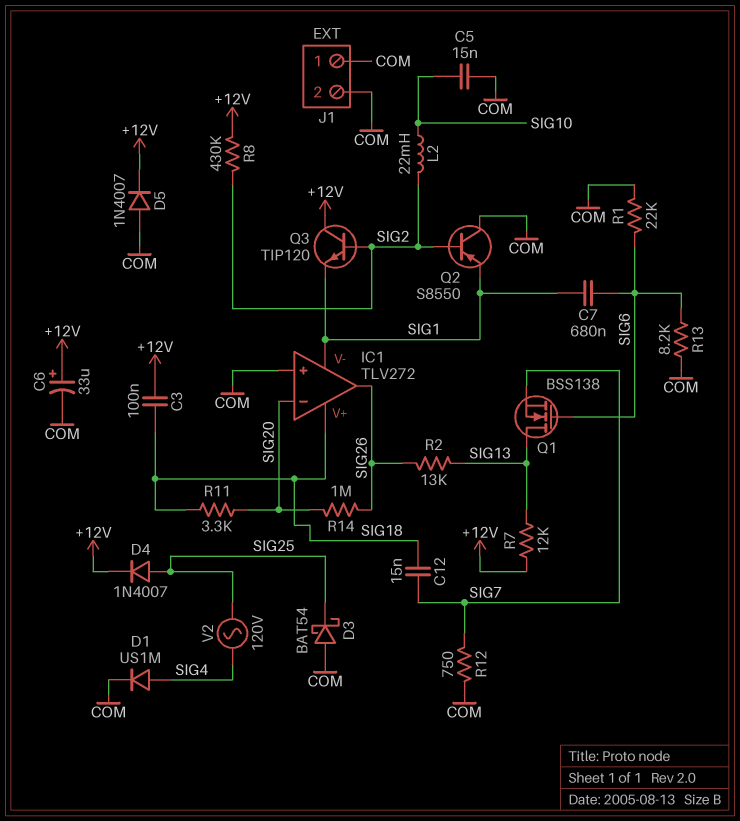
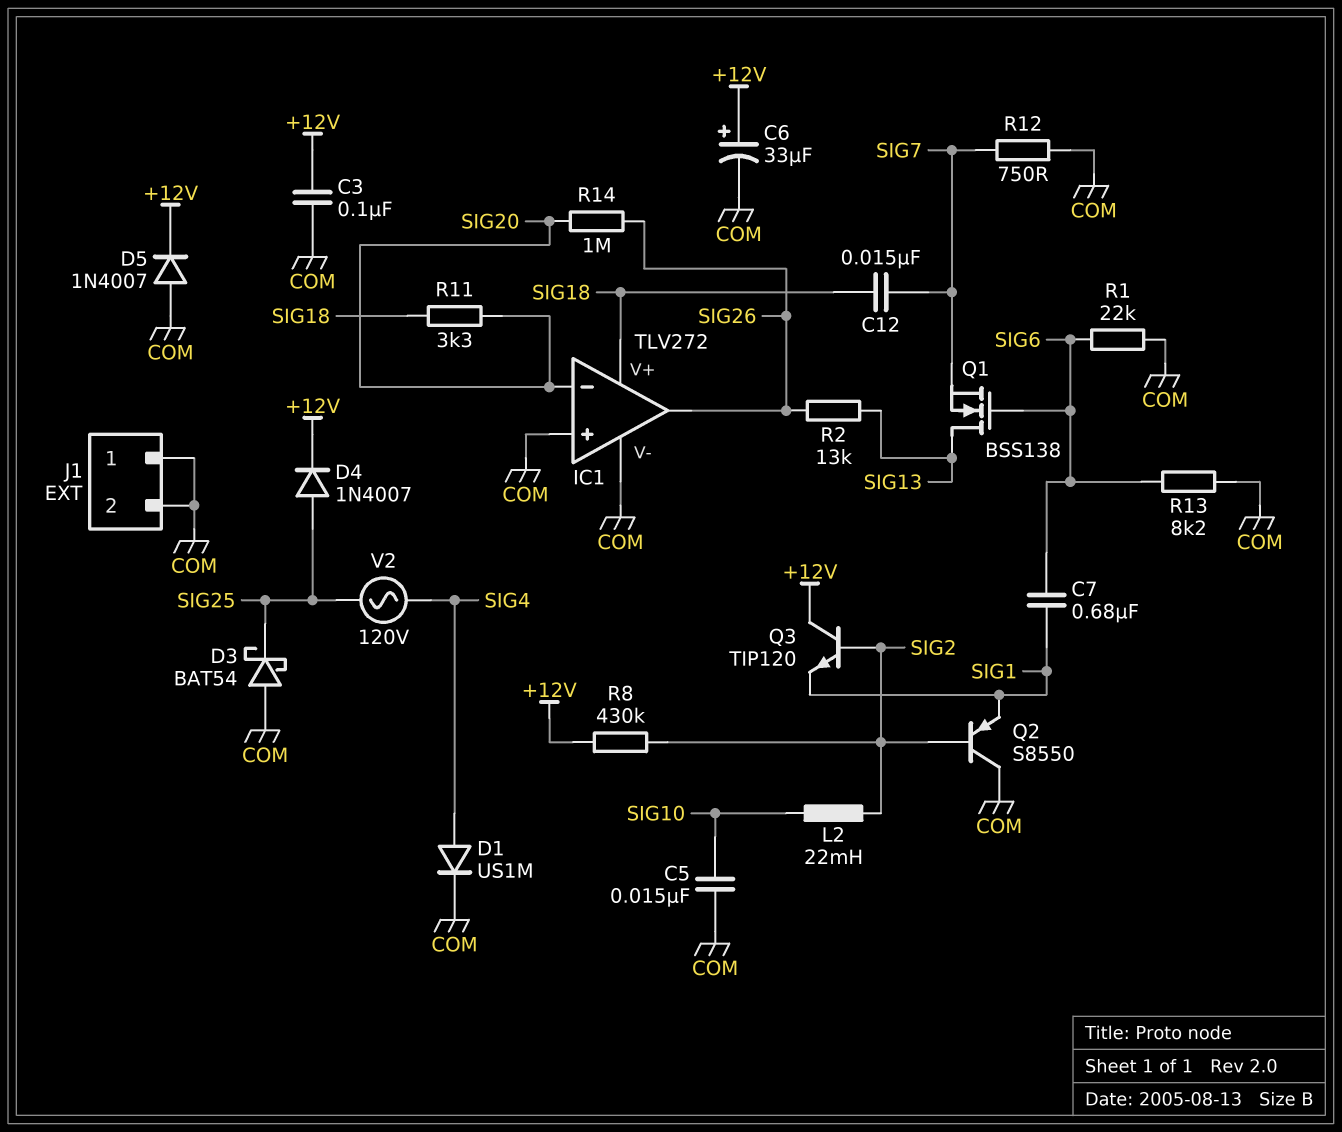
C3: 100nF (+12V, SIG18) -> 100nF (+12V, COM)
IC1 pin V-: SIG1 -> COM
R7: 12k (+12V, SIG13) -> none

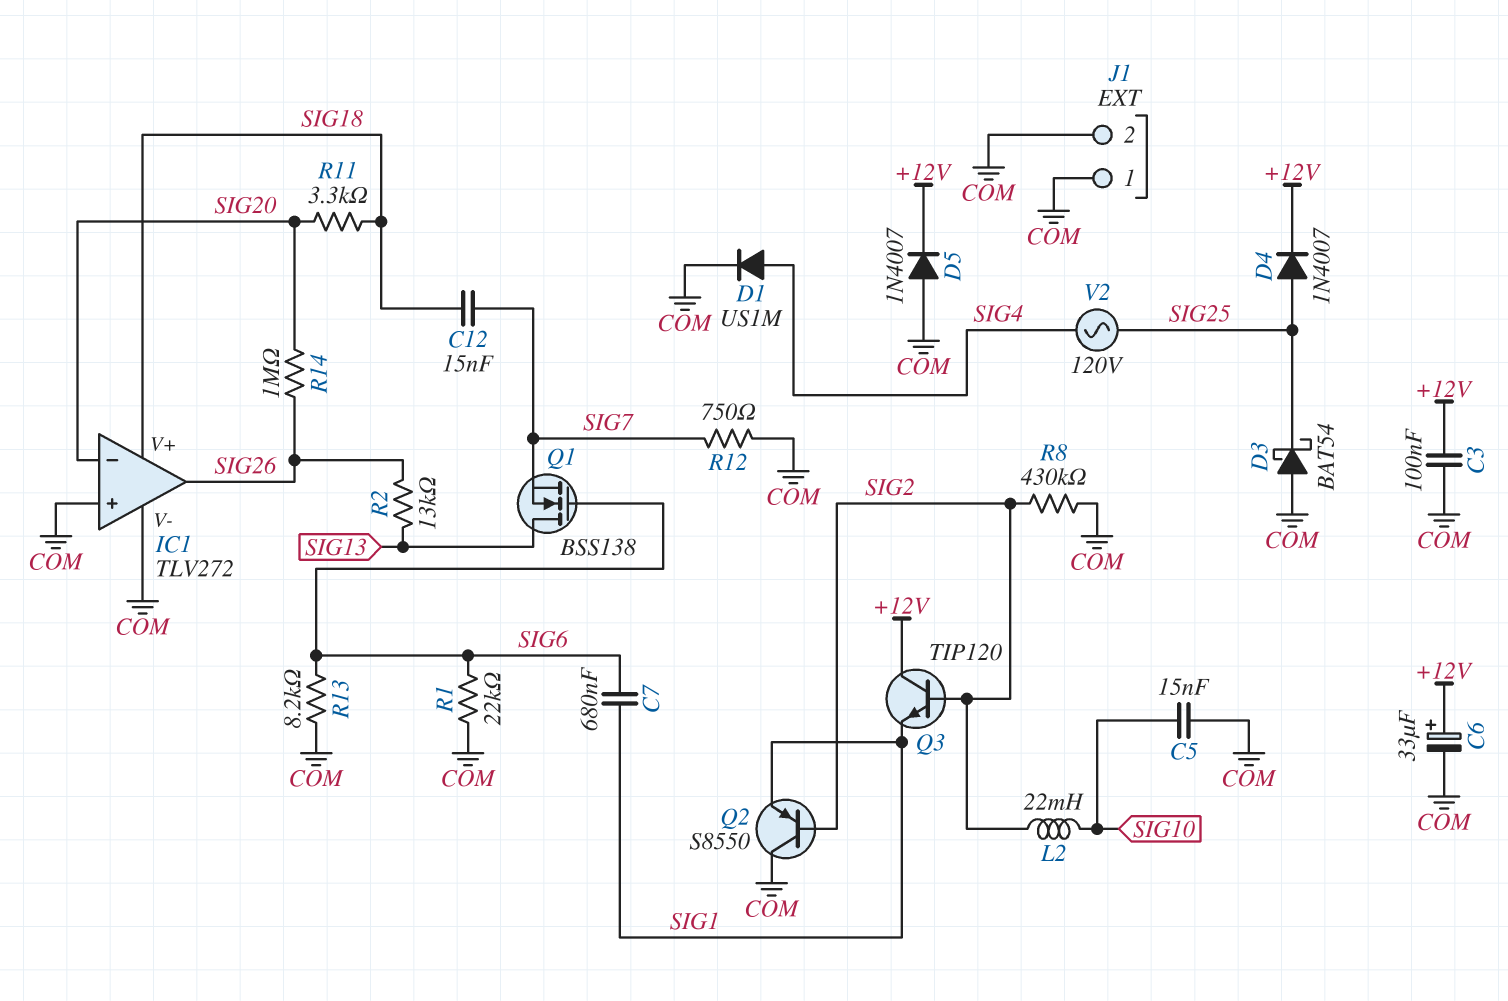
R8: 430k (+12V, SIG2) -> 430k (COM, SIG2)

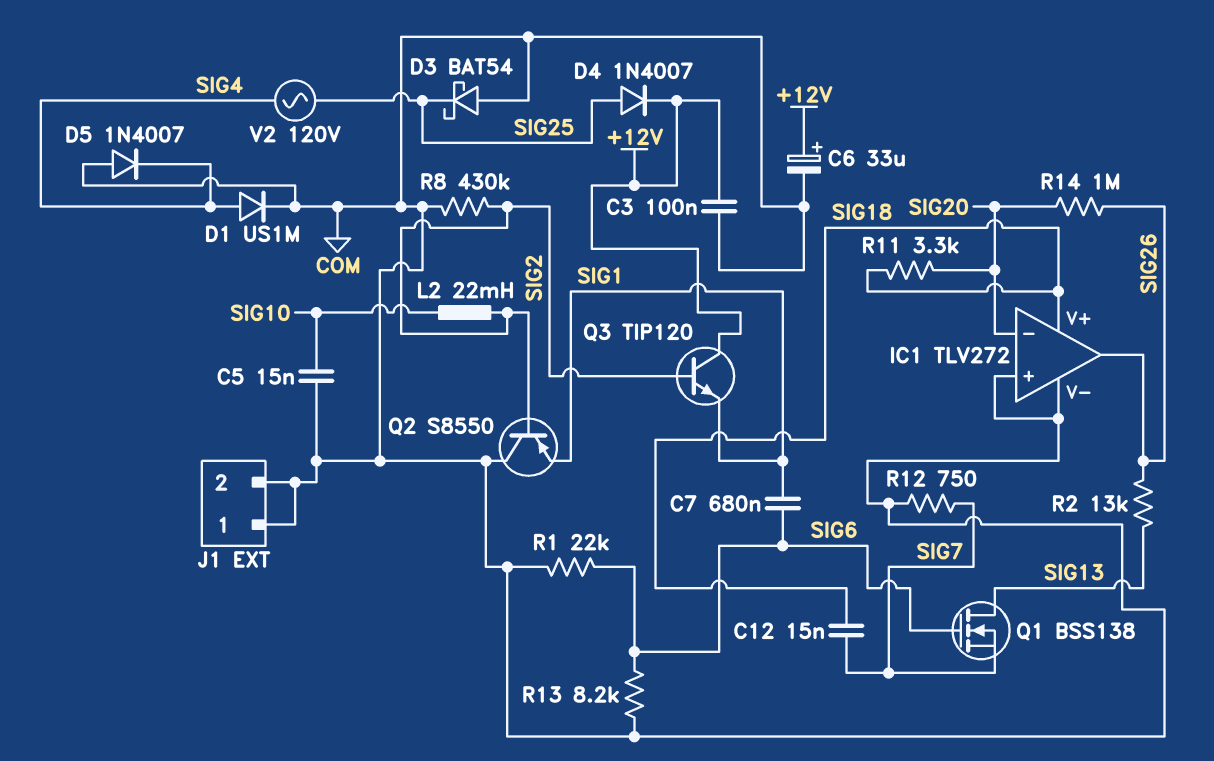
D5: diode 1N4007 (A COM, K +12V) -> diode 1N4007 (A COM, K SIG4)

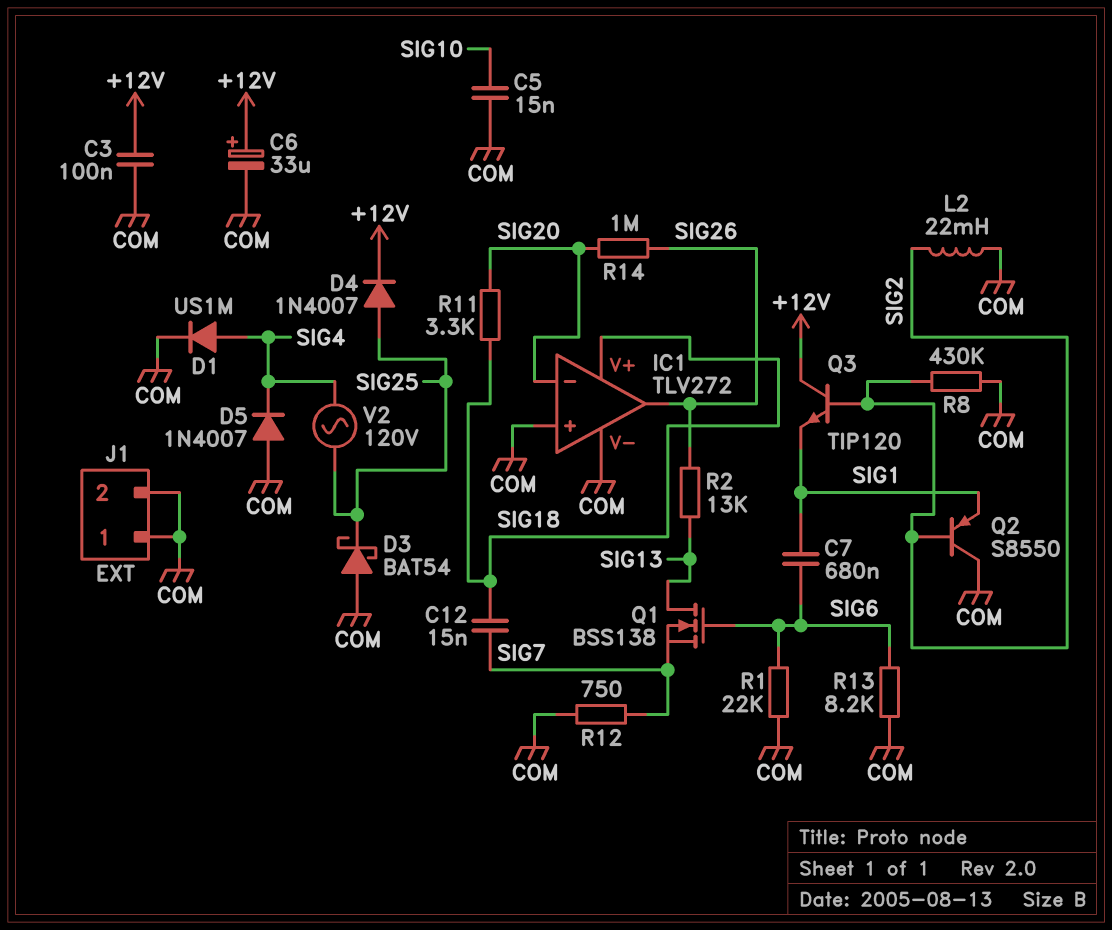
L2: 22mH (SIG2, SIG10) -> 22mH (COM, SIG2)

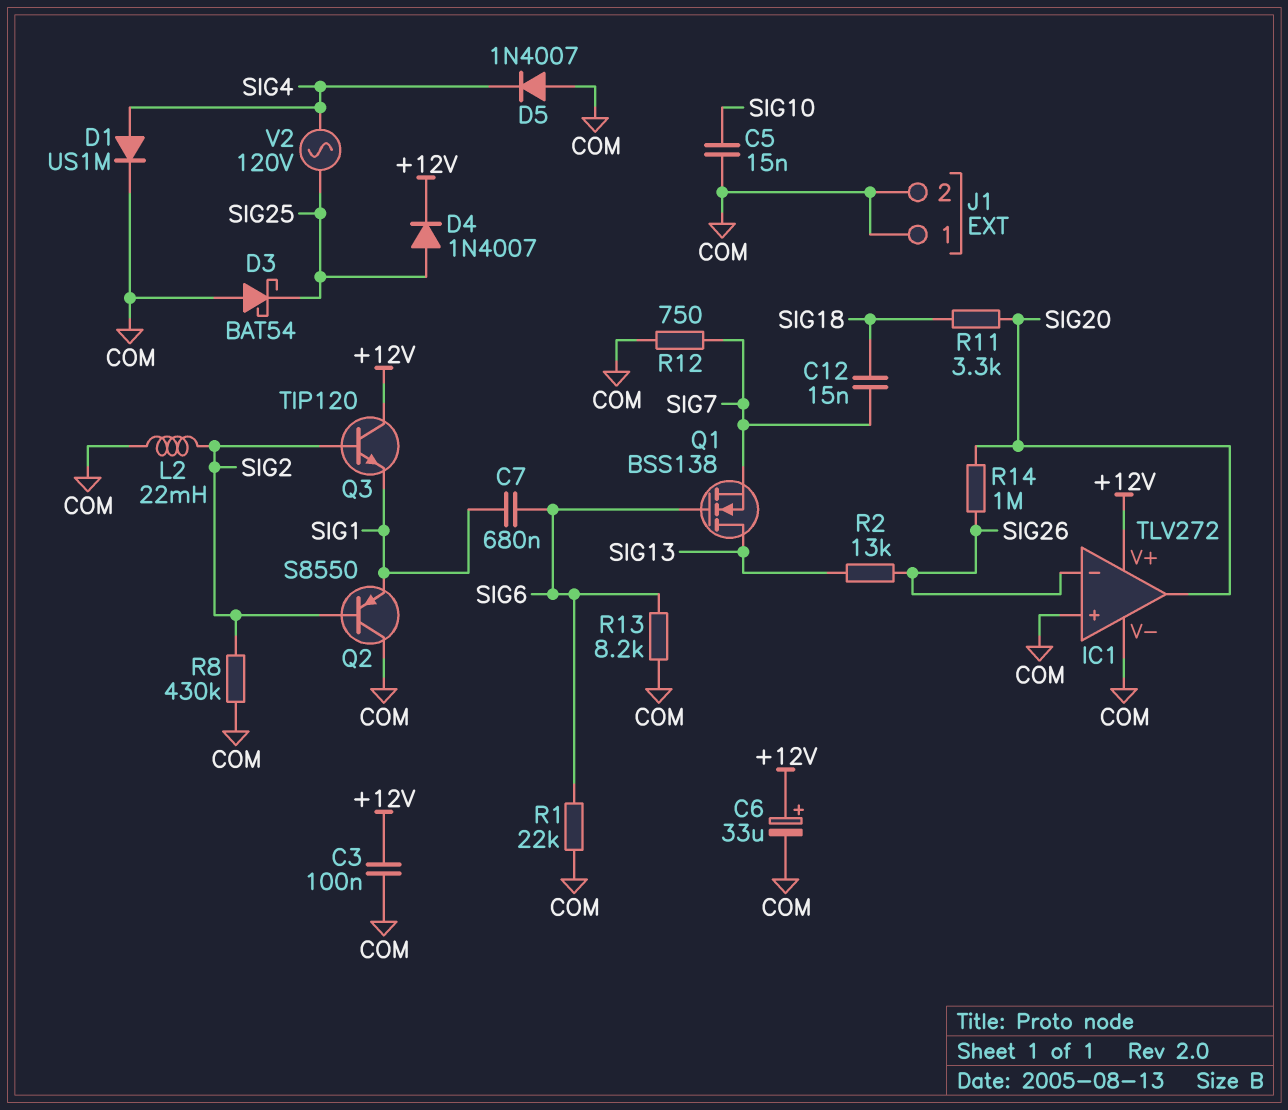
IC1 pin V+: SIG18 -> +12V
IC1 pin in-: SIG20 -> SIG26
IC1 pin out: SIG26 -> SIG20

